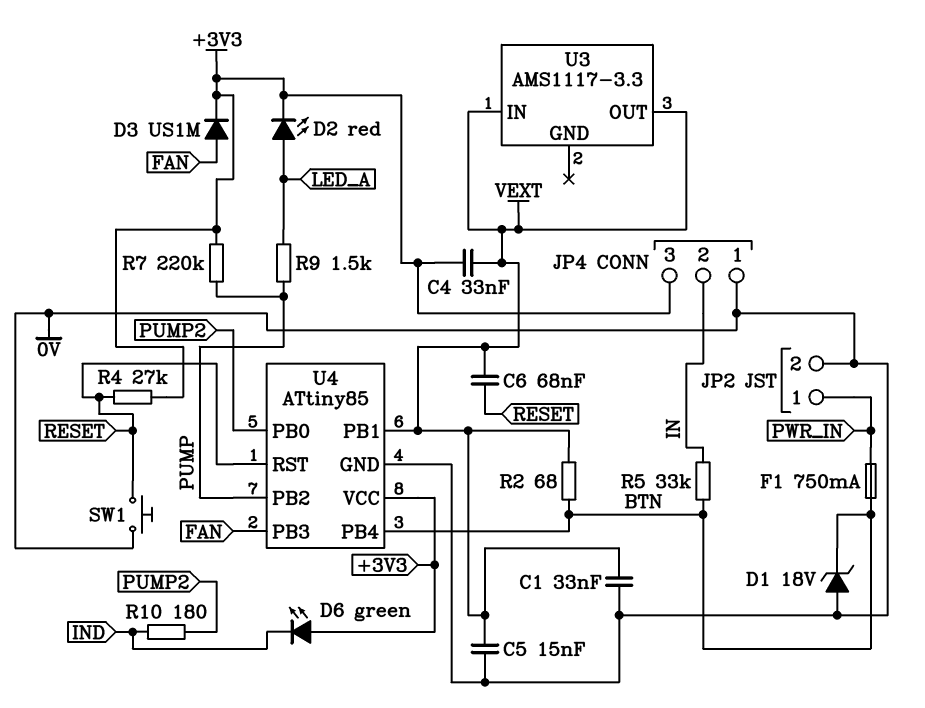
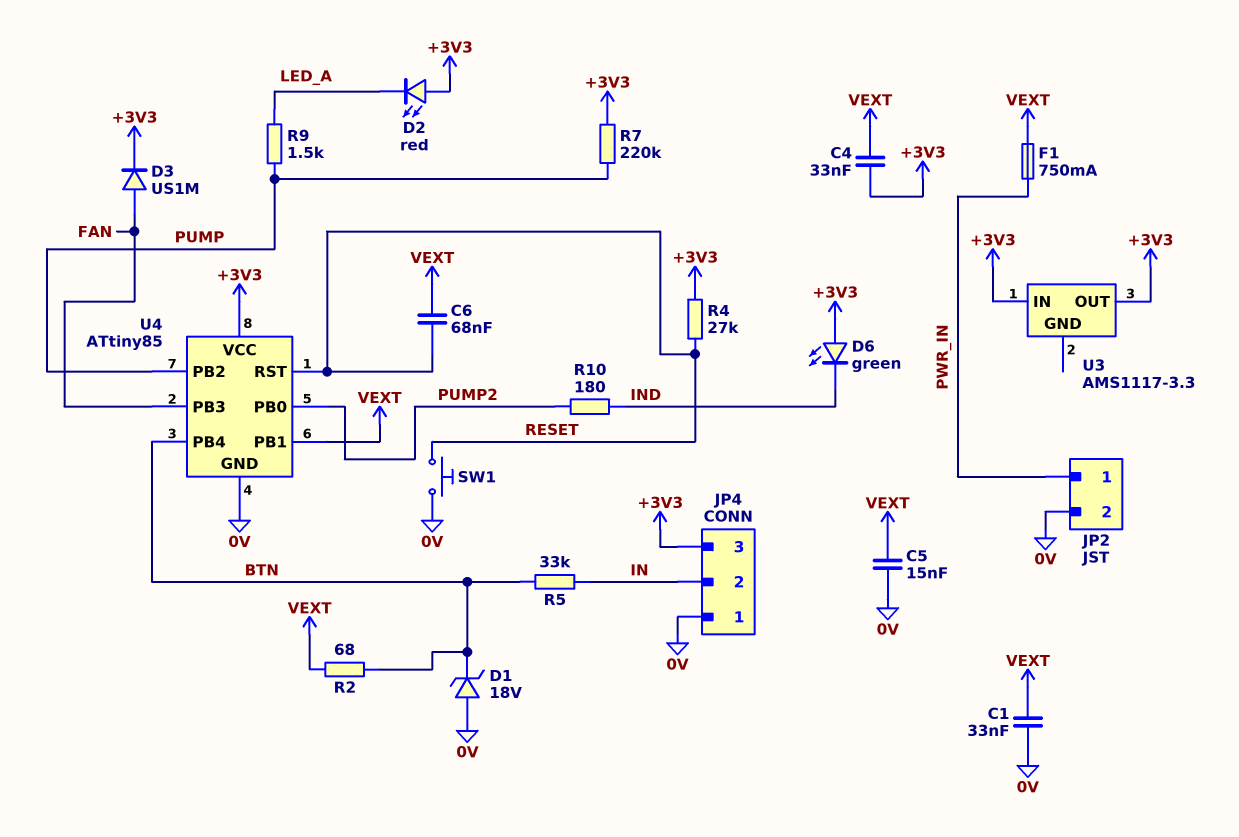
D2: LED red (A LED_A, K +3V3) -> LED red (A +3V3, K LED_A)
F1: 750mA (BTN, PWR_IN) -> 750mA (PWR_IN, VEXT)
U3 pin IN: VEXT -> +3V3
U3 pin OUT: VEXT -> +3V3

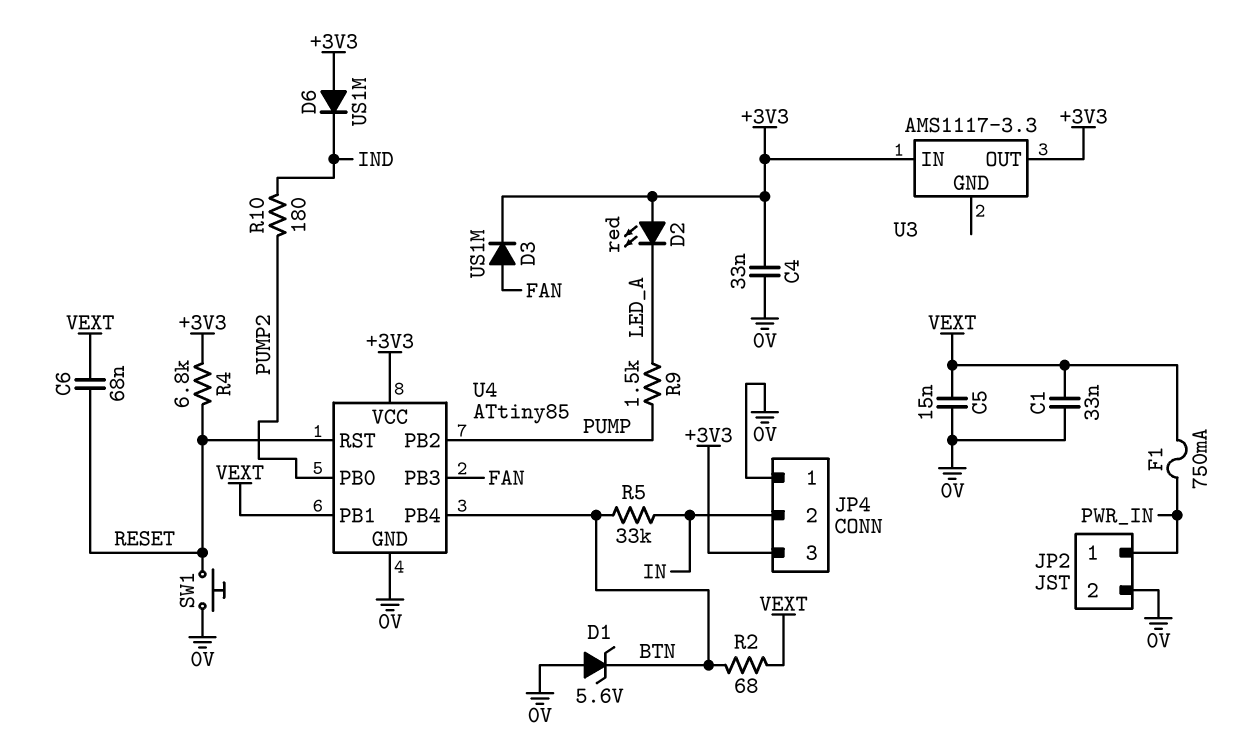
C4: 33nF (+3V3, VEXT) -> 33nF (+3V3, 0V)
D1: zener 18V (A 0V, K BTN) -> zener 5.6V (A 0V, K BTN)
D6: LED green (A +3V3, K IND) -> diode US1M (A +3V3, K IND)
R4: 27k (+3V3, RESET) -> 6.8k (+3V3, RESET)
R7: 220k (+3V3, PUMP) -> none

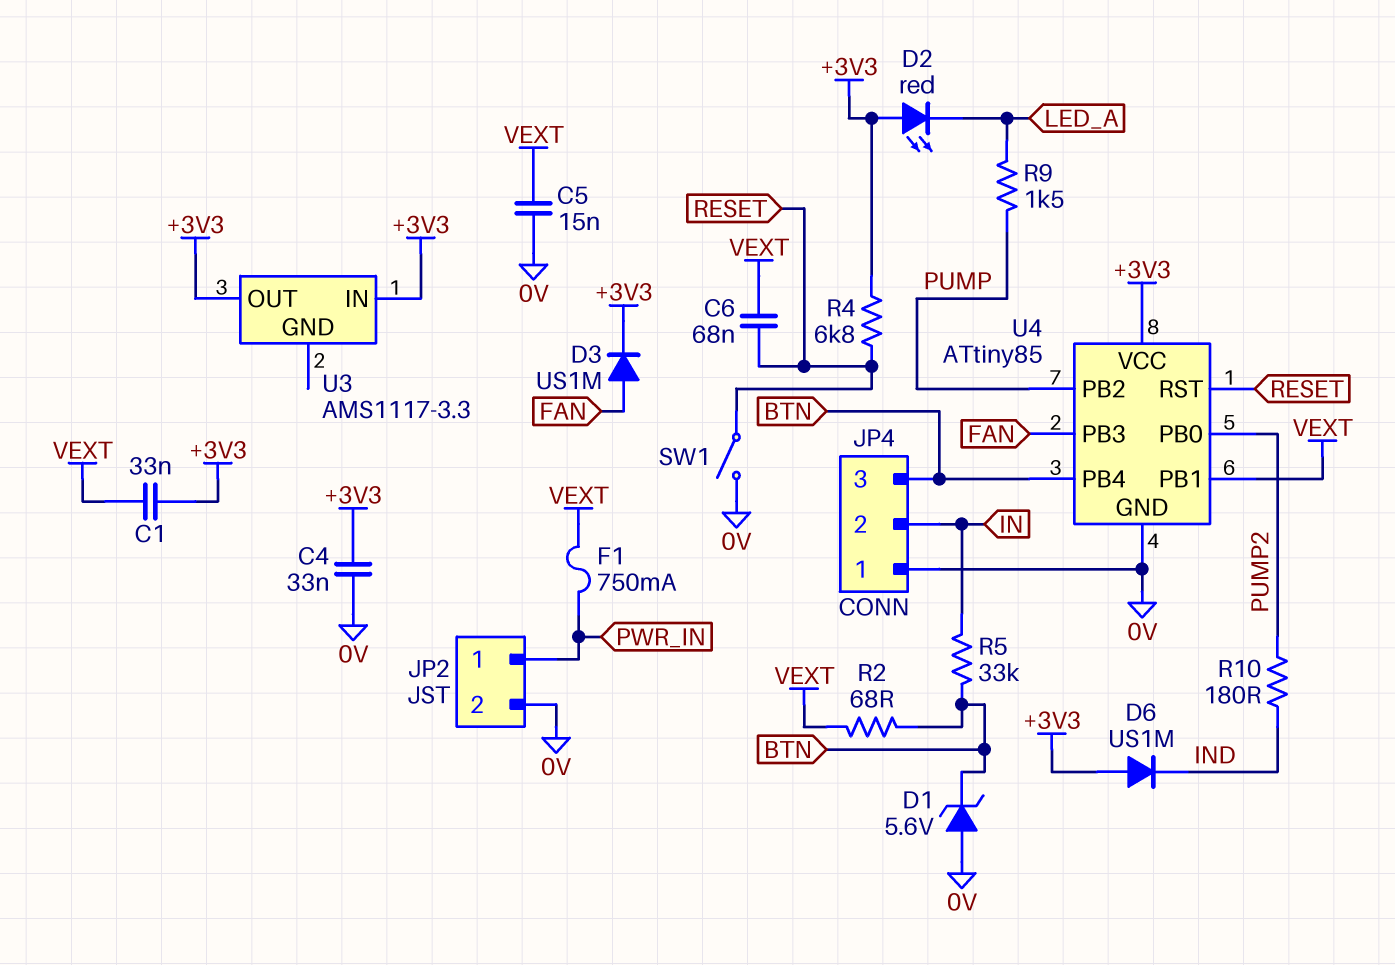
C1: 33nF (0V, VEXT) -> 33nF (+3V3, VEXT)
JP4 pin 3: +3V3 -> BTN
SW1: button (0V, RESET) -> switch (0V, RESET)

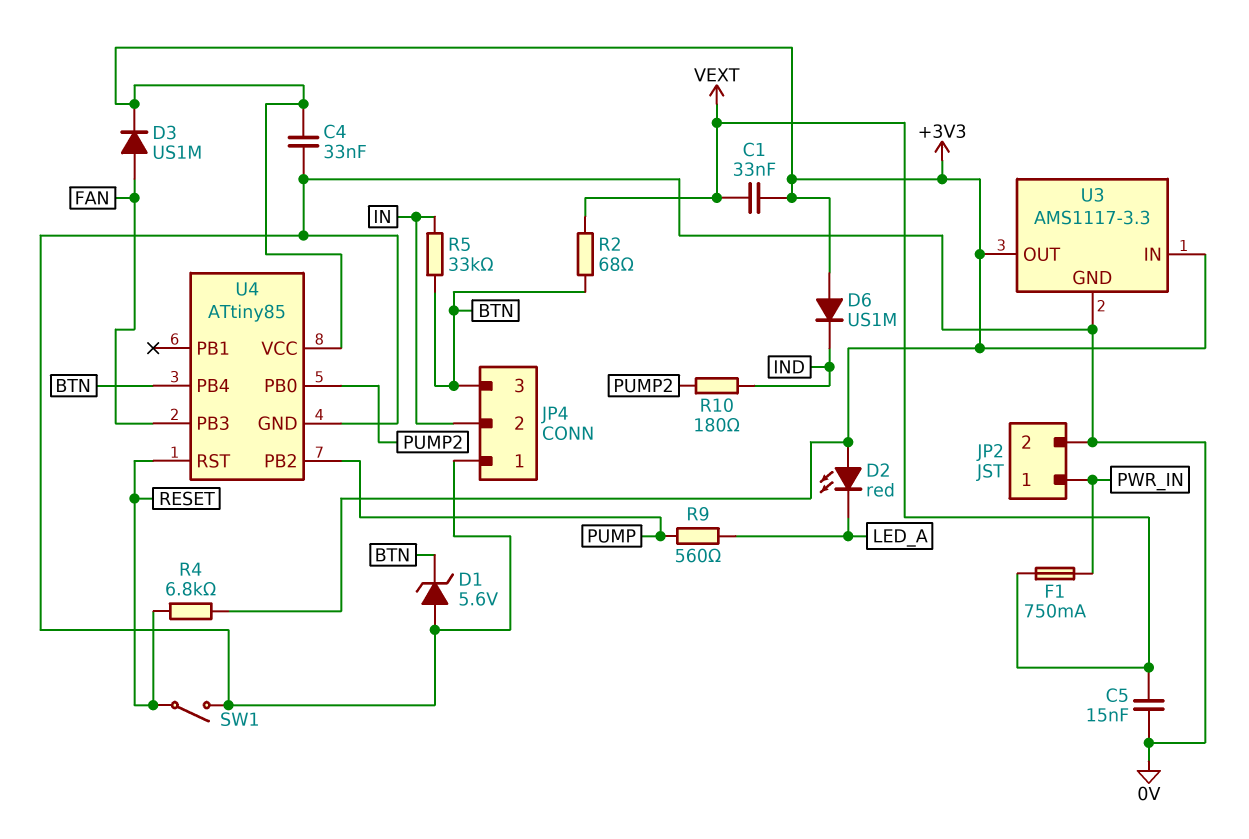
C6: 68nF (RESET, VEXT) -> none
R9: 1.5k (LED_A, PUMP) -> 560 (LED_A, PUMP)
U3 pin GND: none -> 0V
U4 pin PB1: VEXT -> none

